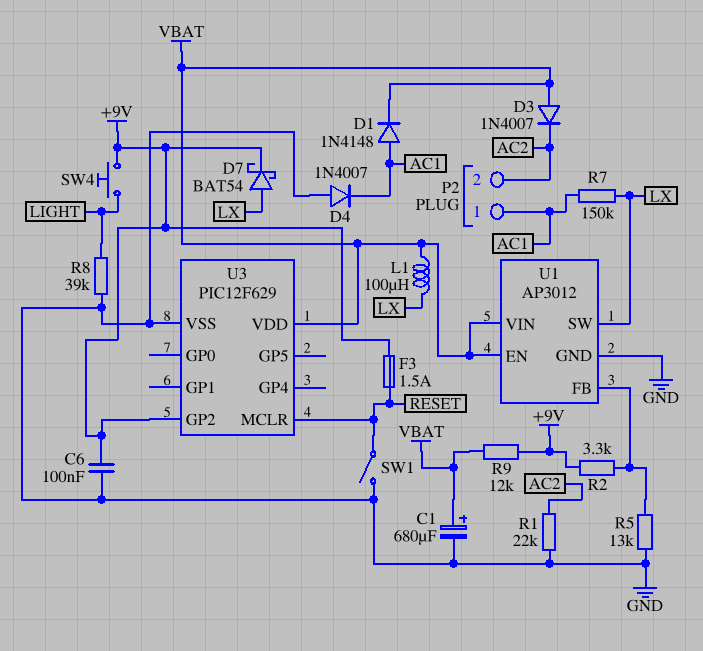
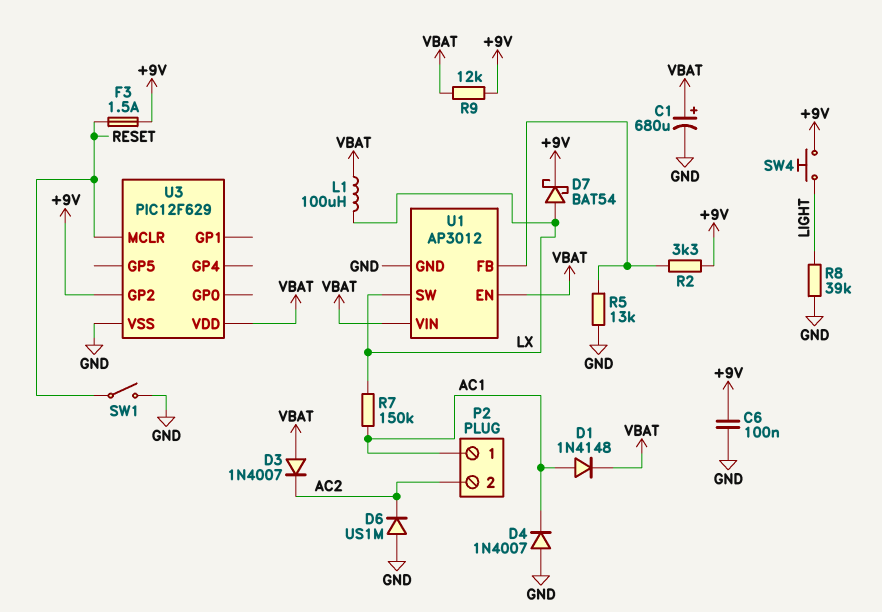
D6: none -> diode US1M (A GND, K AC2)
R1: 22k (AC2, GND) -> none

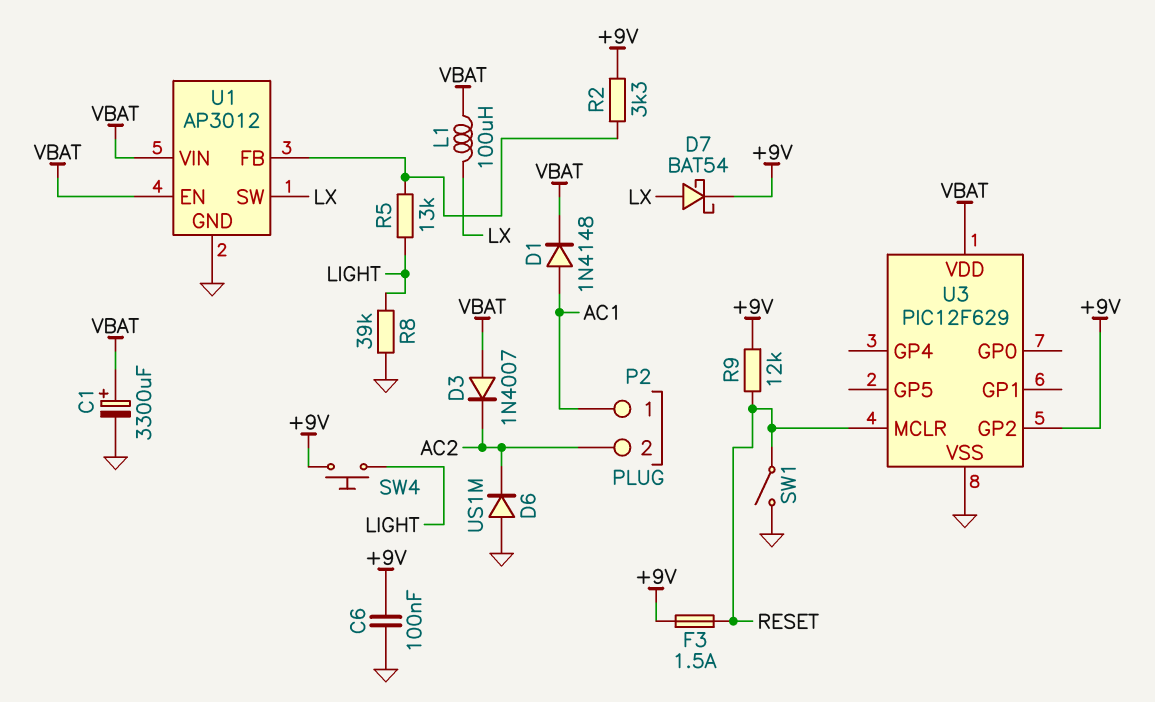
C1: 680uF (plus VBAT, minus GND) -> 3300uF (plus VBAT, minus GND)
D4: diode 1N4007 (A GND, K AC1) -> none
R5: 13k (GND, U1/FB) -> 13k (LIGHT, U1/FB)
R7: 150k (AC1, LX) -> none
R9: 12k (+9V, VBAT) -> 12k (+9V, RESET)

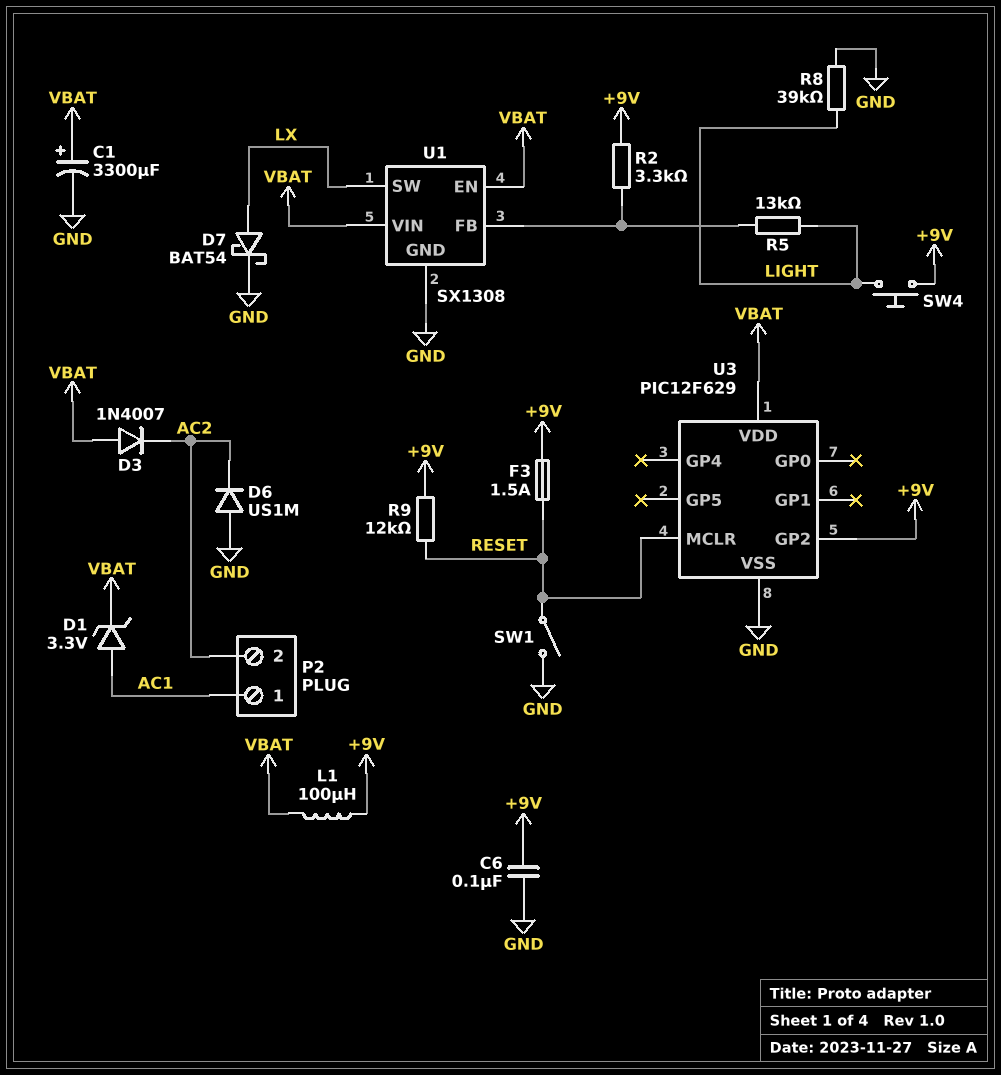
D1: diode 1N4148 (A AC1, K VBAT) -> zener 3.3V (A AC1, K VBAT)
D7: schottky BAT54 (A LX, K +9V) -> schottky BAT54 (A LX, K GND)
L1: 100uH (LX, VBAT) -> 100uH (+9V, VBAT)
U1: AP3012 -> SX1308

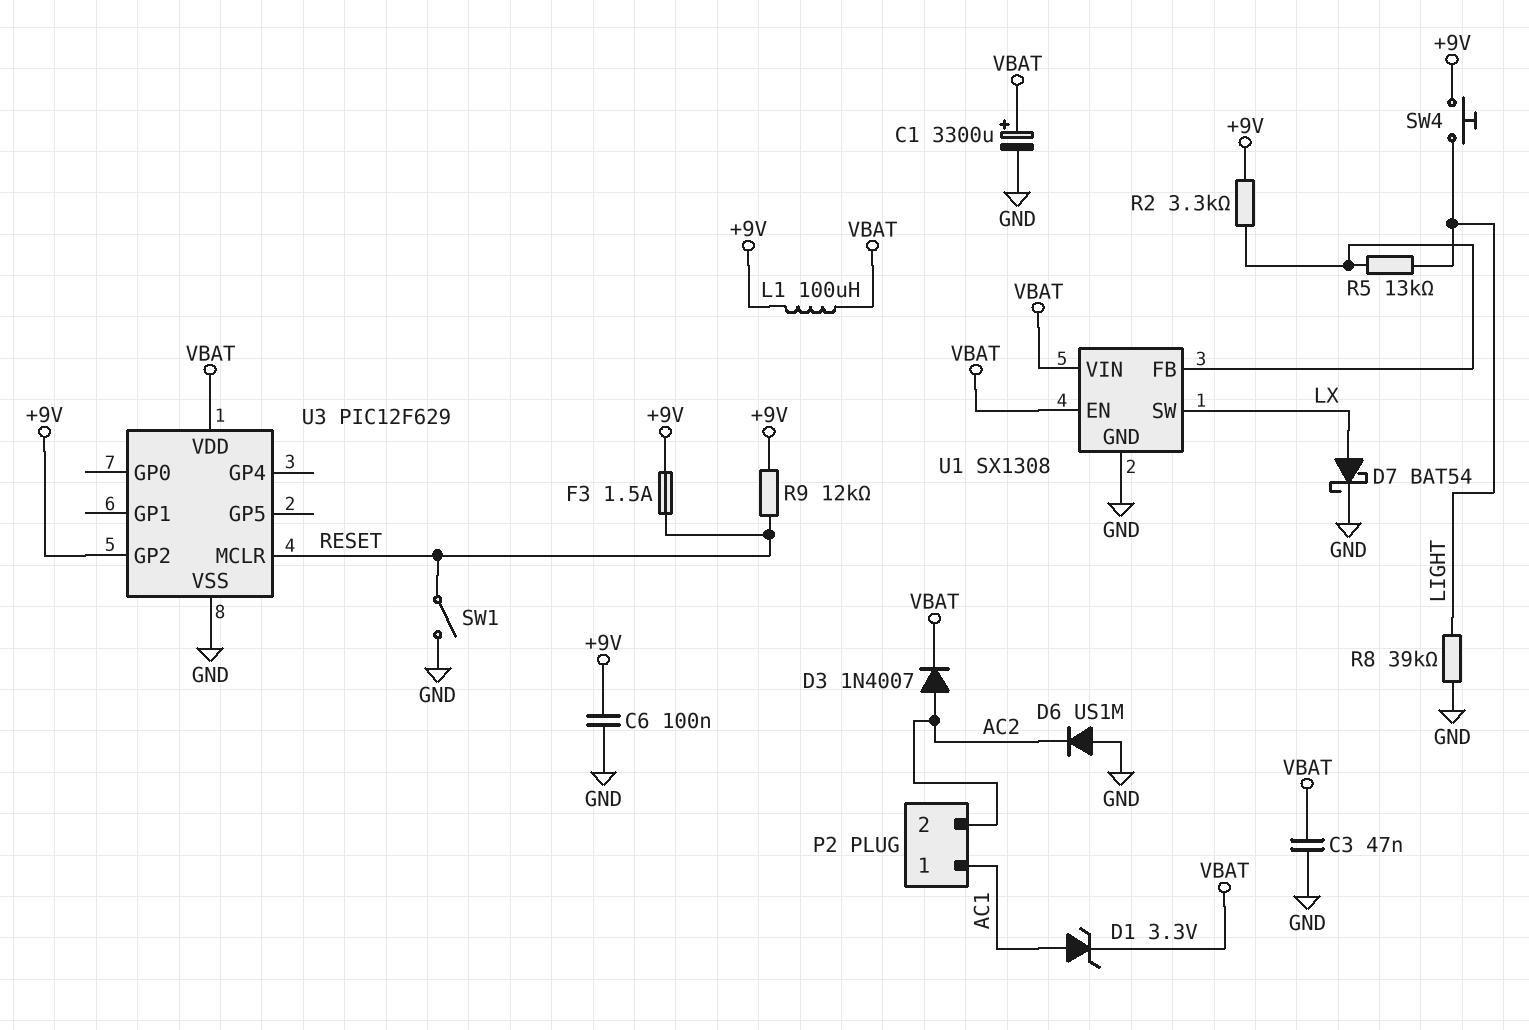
C3: none -> 47nF (GND, VBAT)
D3: diode 1N4007 (A VBAT, K AC2) -> diode 1N4007 (A AC2, K VBAT)

